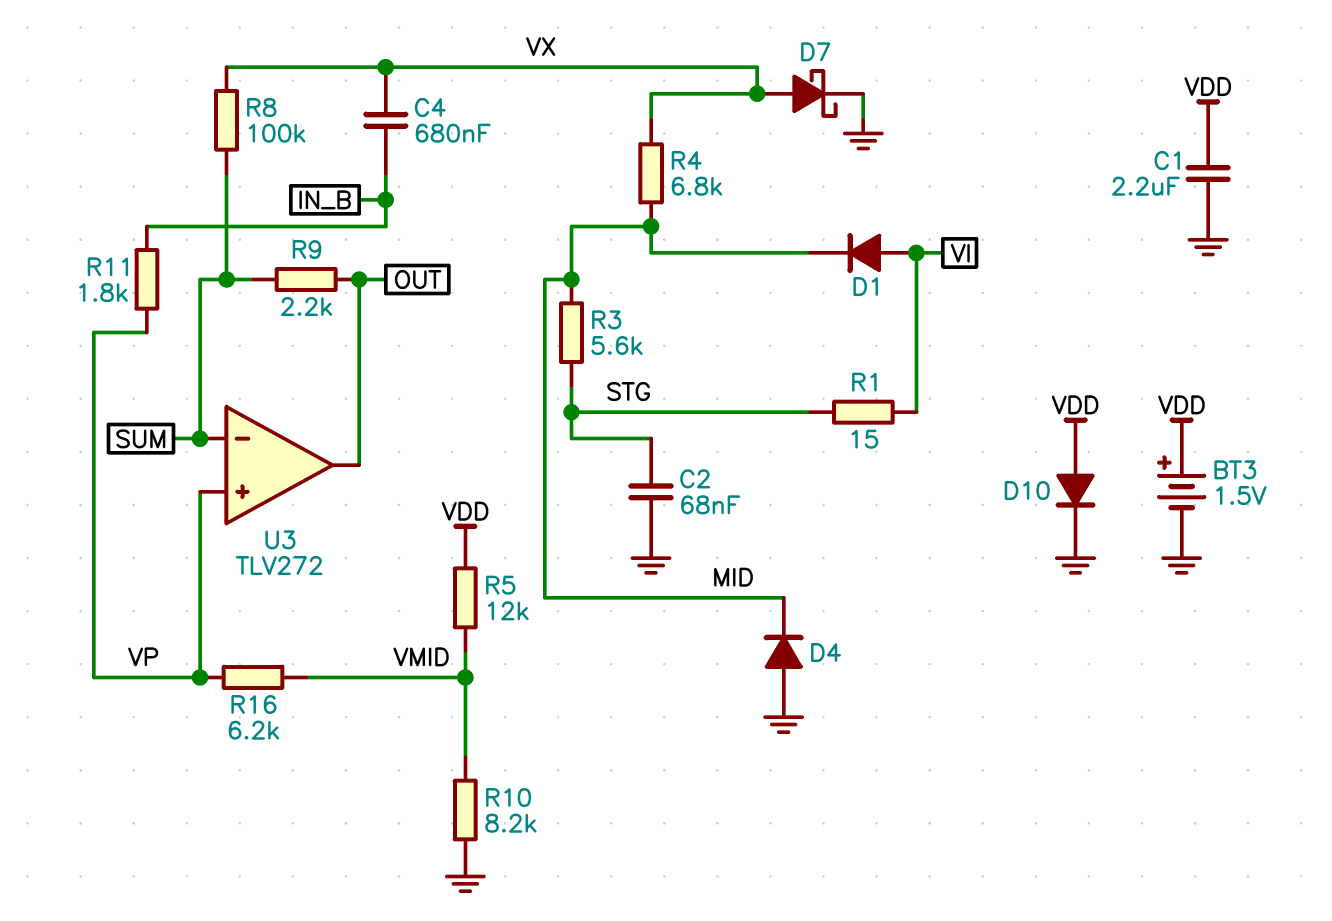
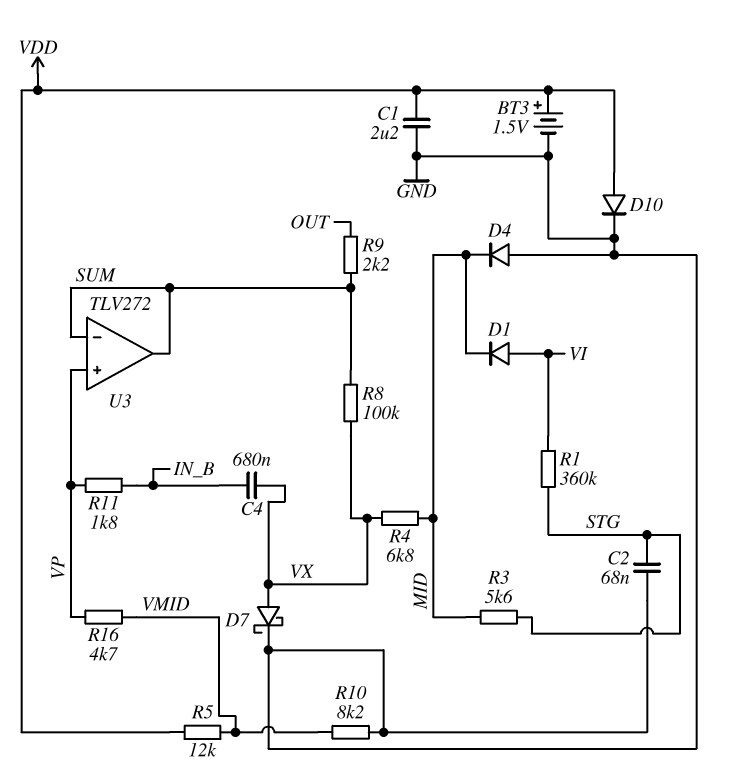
R1: 15 (STG, VI) -> 360k (STG, VI)
R16: 6.2k (VMID, VP) -> 4.7k (VMID, VP)
U3 pin out: OUT -> SUM

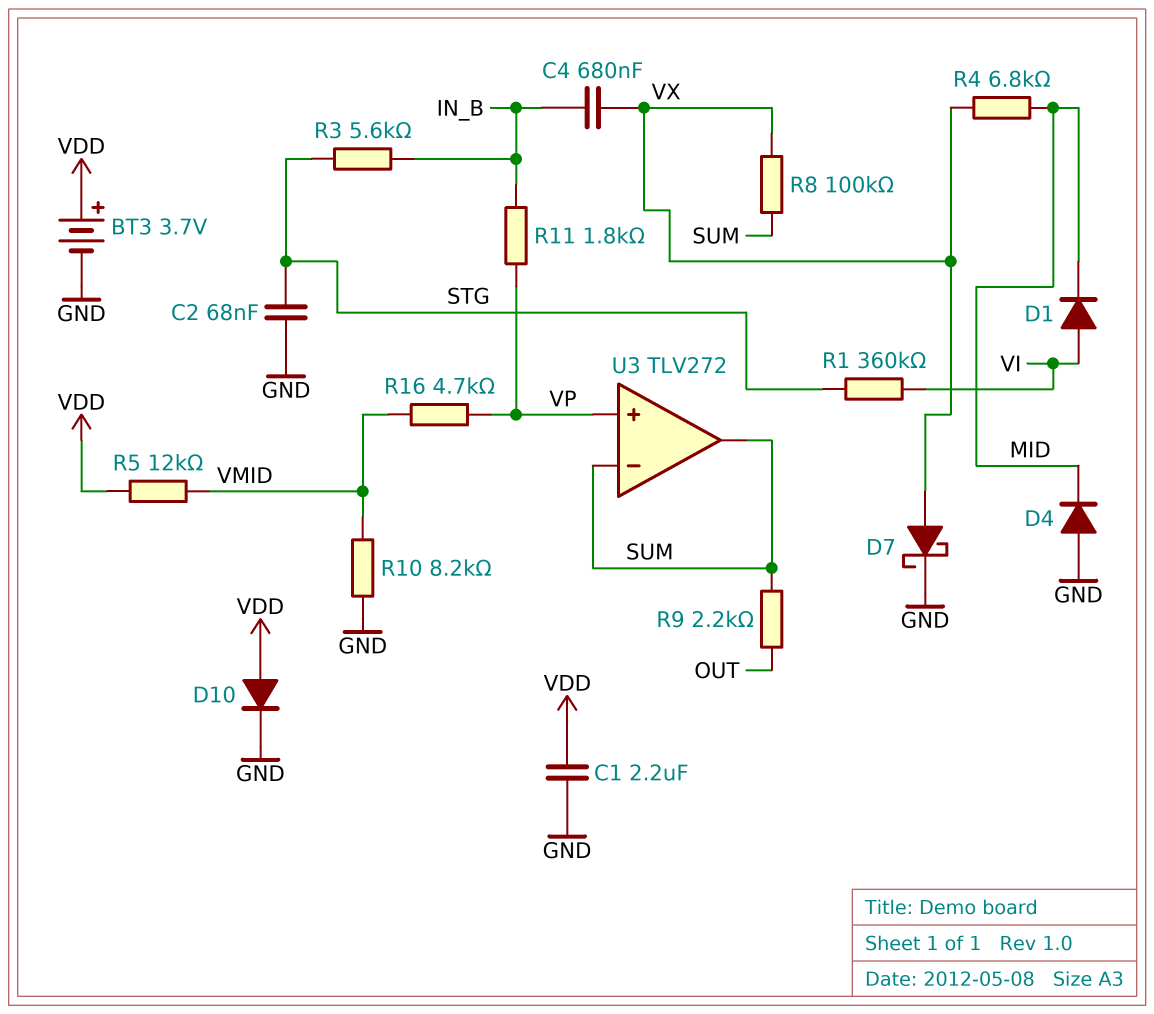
BT3: 1.5V (plus VDD, minus GND) -> 3.7V (plus VDD, minus GND)
R3: 5.6k (MID, STG) -> 5.6k (IN_B, STG)

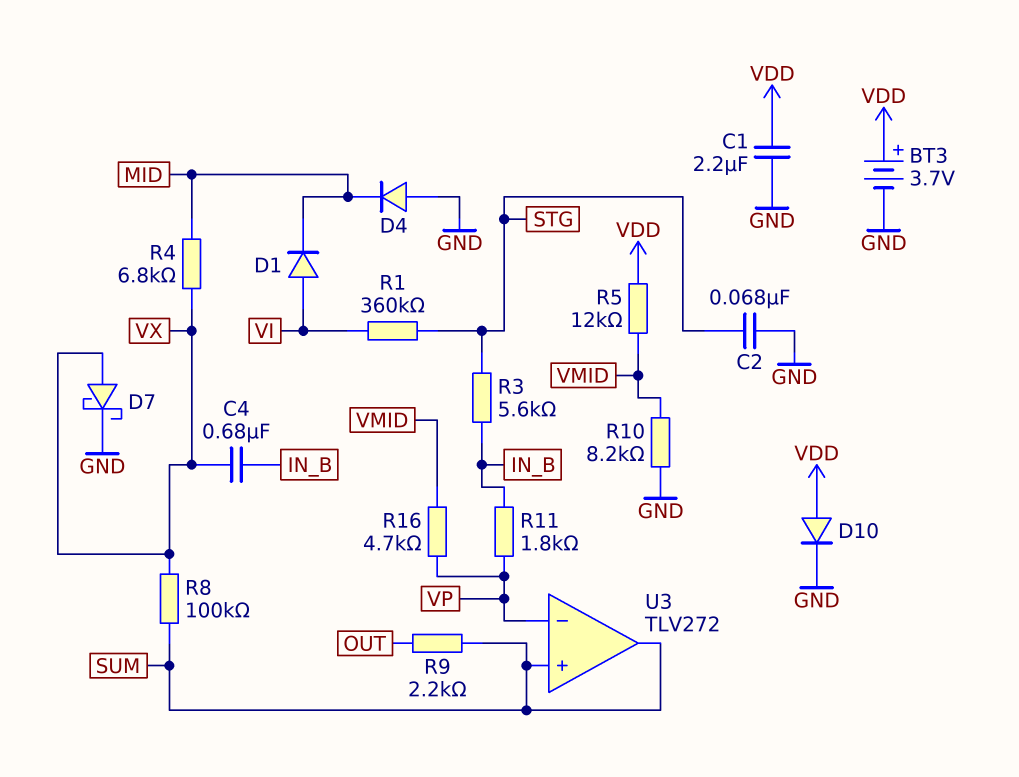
U3 pin in+: VP -> SUM
U3 pin in-: SUM -> VP

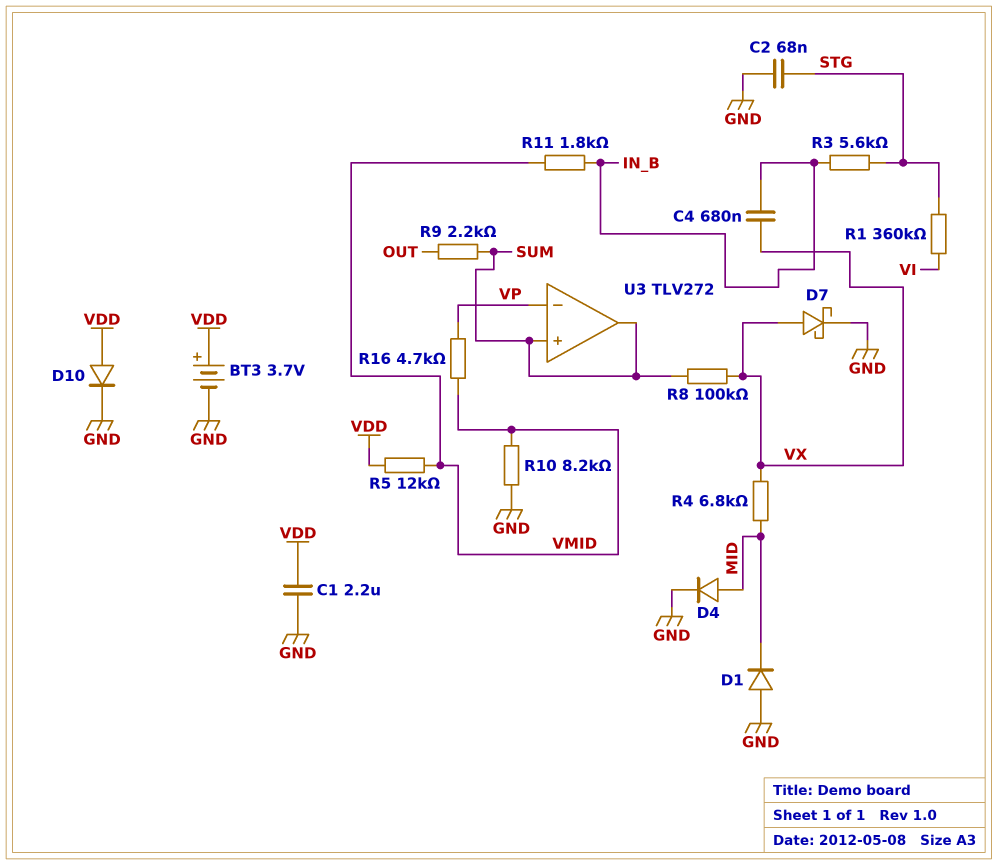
D1: diode (A VI, K MID) -> diode (A GND, K MID)
D4: diode (A GND, K MID) -> diode (A MID, K GND)
R11: 1.8k (IN_B, VP) -> 1.8k (IN_B, VMID)

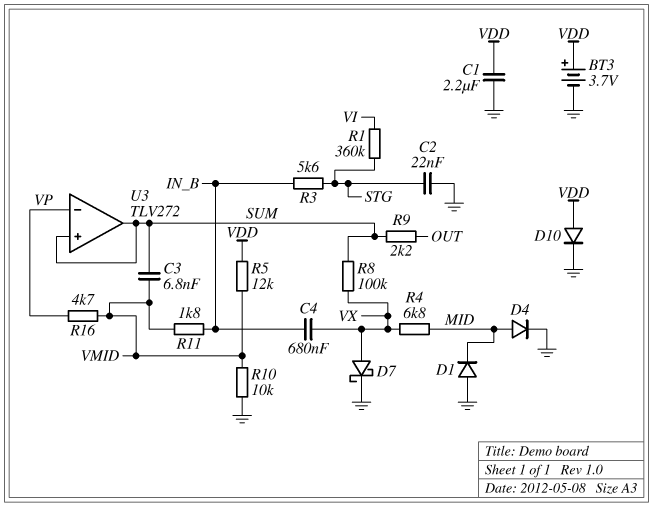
C2: 68nF (GND, STG) -> 22nF (GND, STG)
C3: none -> 6.8nF (SUM, VMID)
R10: 8.2k (GND, VMID) -> 10k (GND, VMID)

